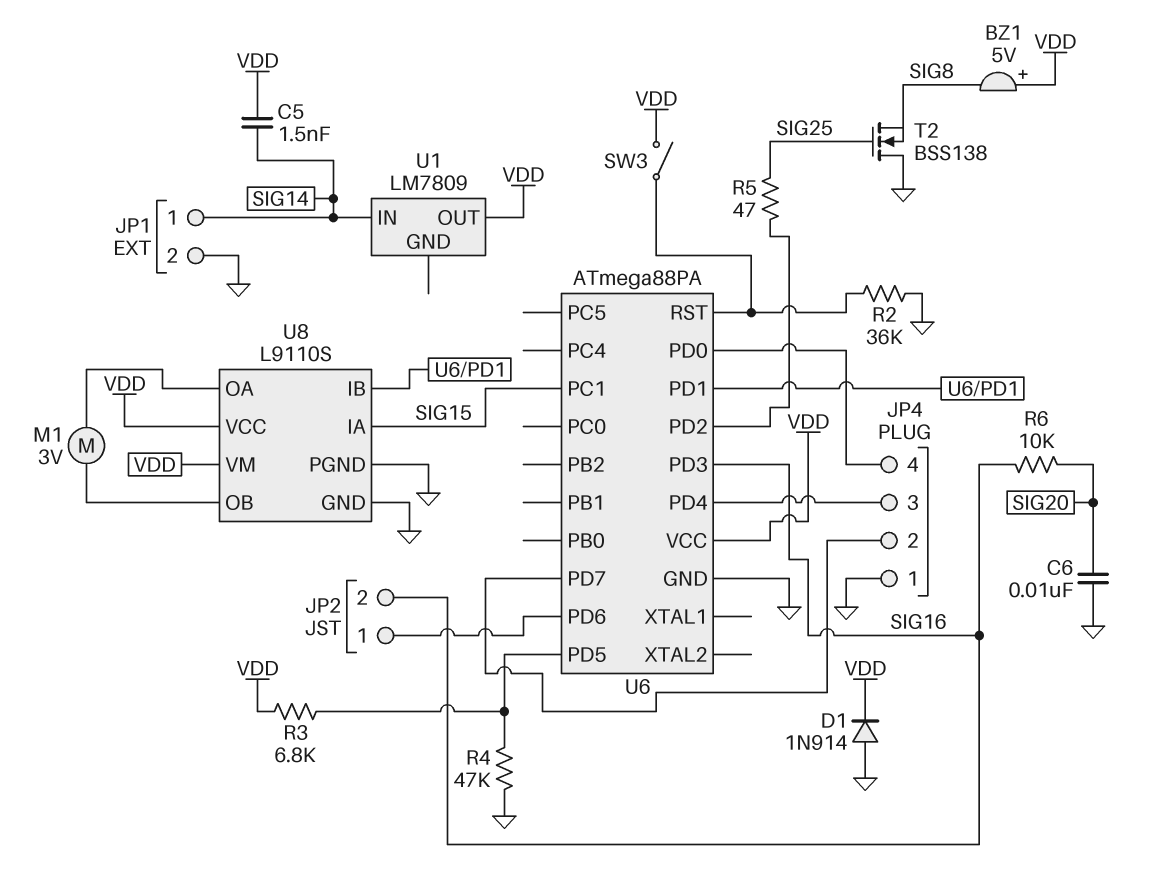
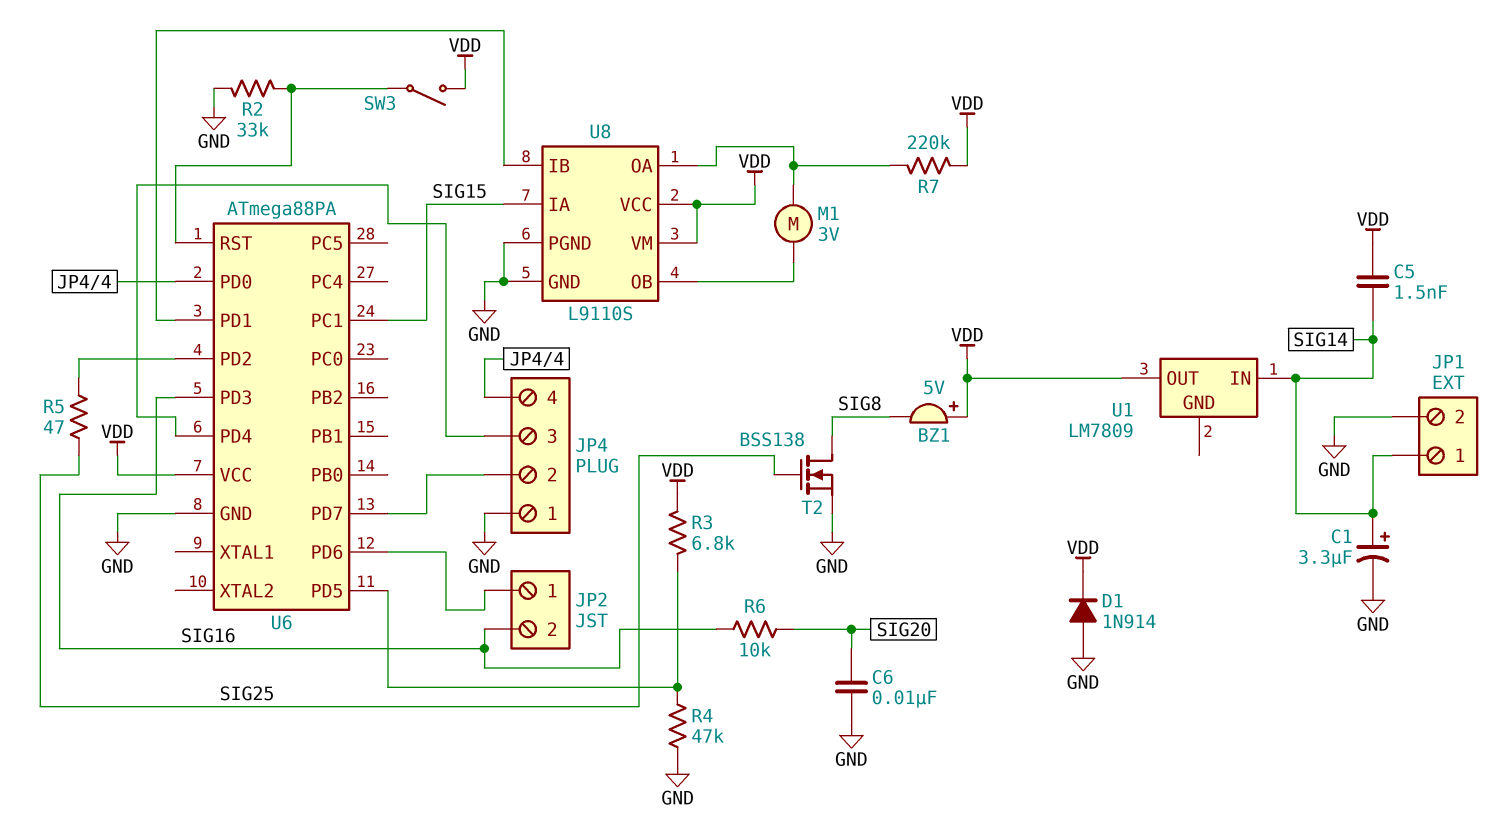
C1: none -> 3.3uF (plus SIG14, minus GND)
R2: 36k (GND, U6/RST) -> 33k (GND, U6/RST)
R7: none -> 220k (U8/OA, VDD)
T2: NMOS BSS138 (G SIG25, D GND, S SIG8) -> NMOS BSS138 (G SIG25, D SIG8, S GND)

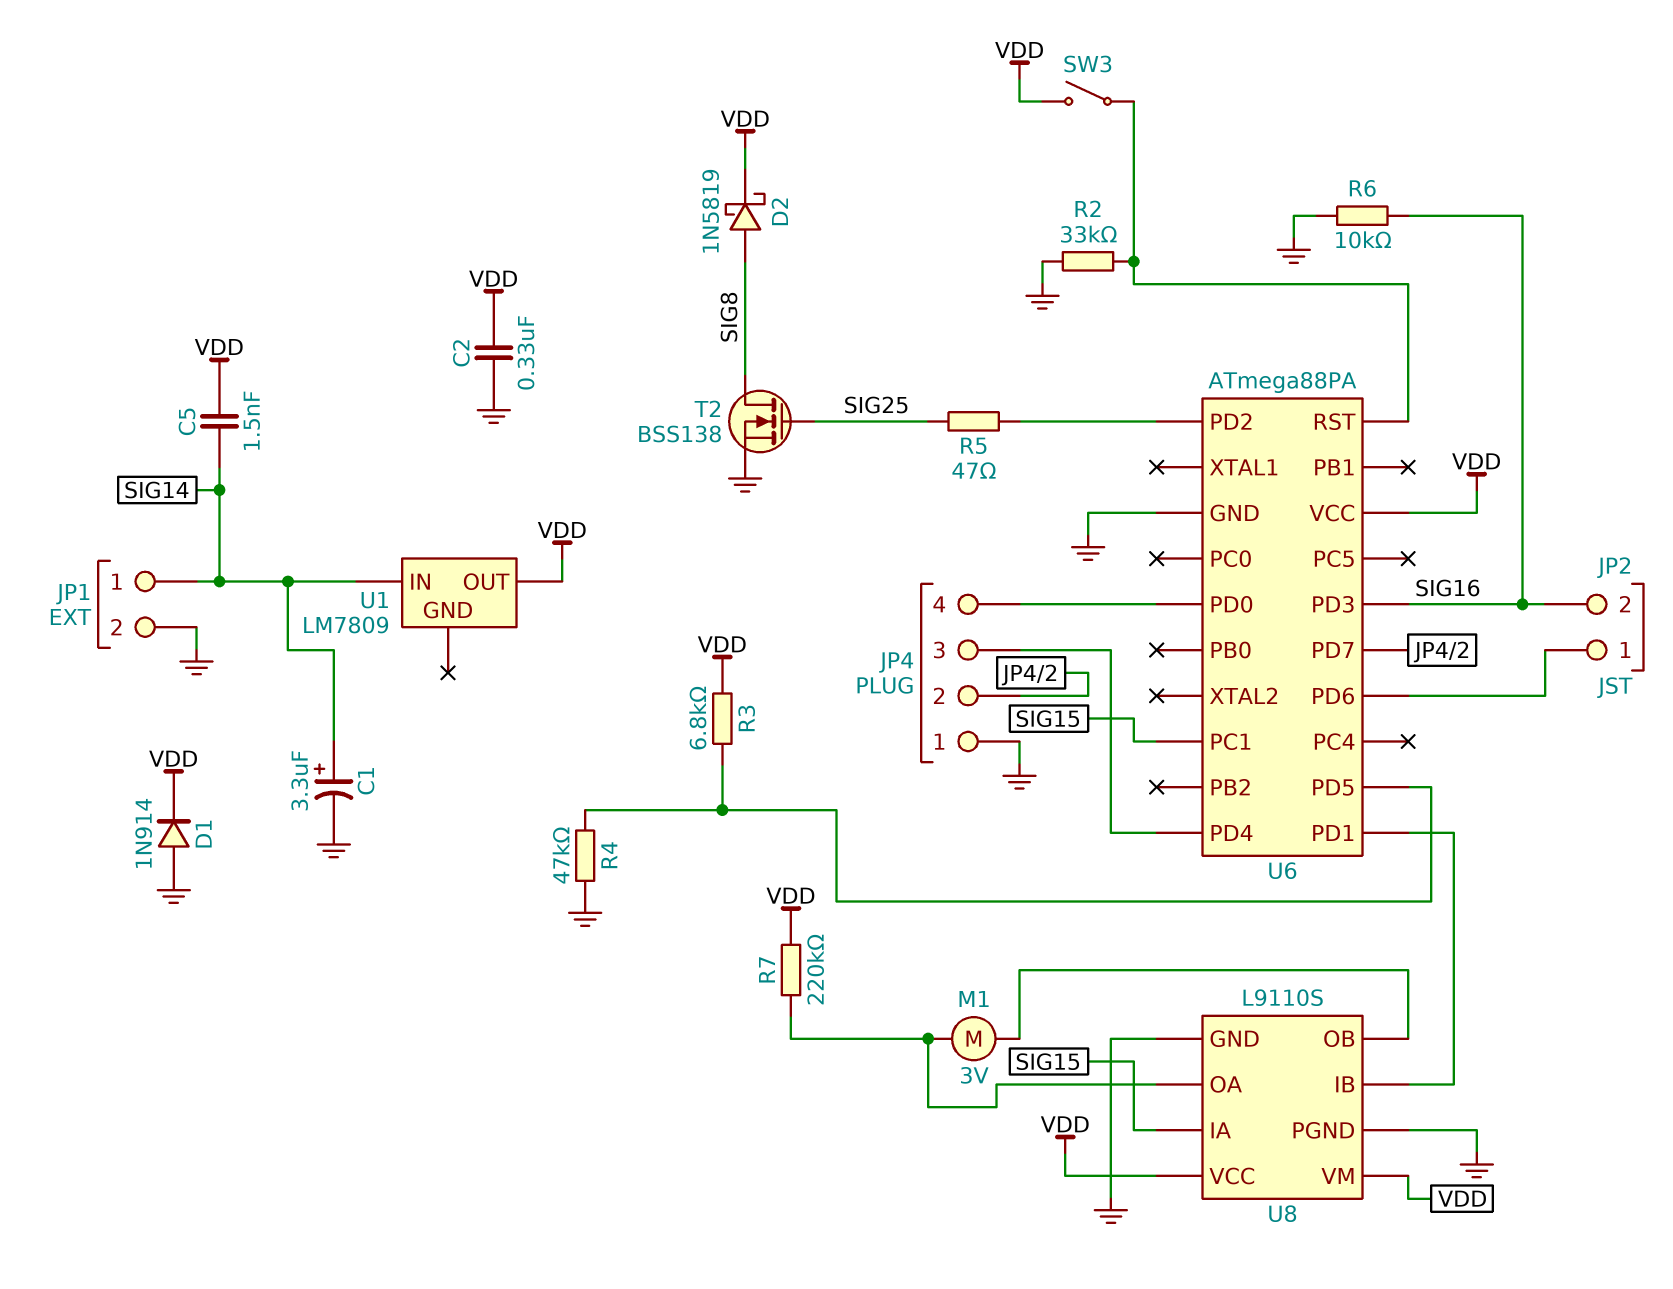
BZ1: buzzer 5V (plus VDD, minus SIG8) -> none
C2: none -> 330nF (GND, VDD)
C6: 10nF (GND, SIG20) -> none
D2: none -> schottky 1N5819 (A SIG8, K VDD)
R6: 10k (SIG16, SIG20) -> 10k (GND, SIG16)

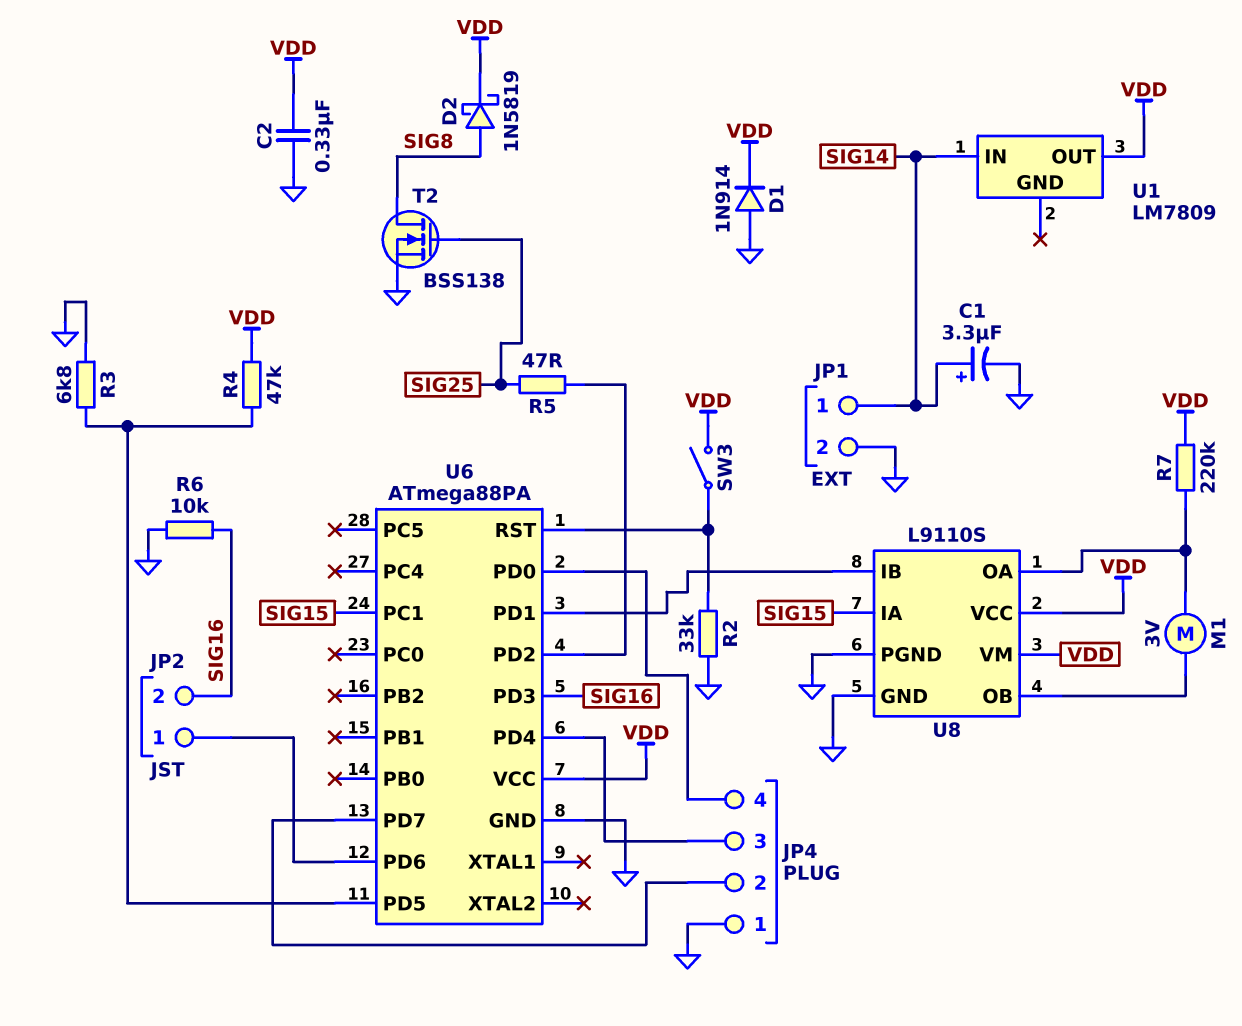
C5: 1.5nF (SIG14, VDD) -> none
R3: 6.8k (U6/PD5, VDD) -> 6.8k (GND, U6/PD5)
R4: 47k (GND, U6/PD5) -> 47k (U6/PD5, VDD)

